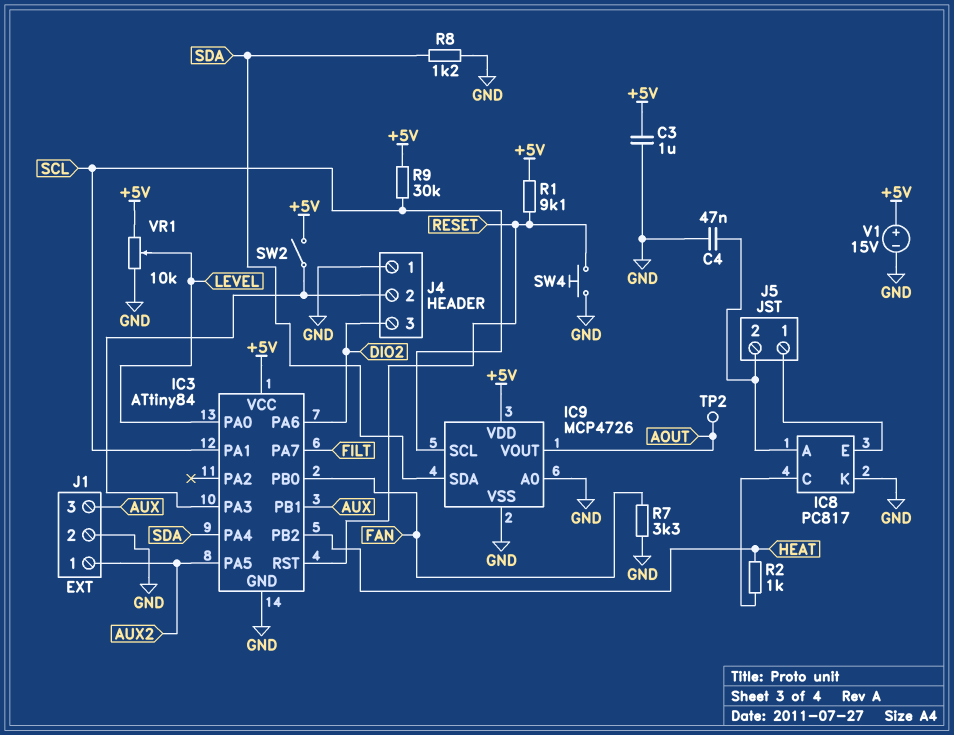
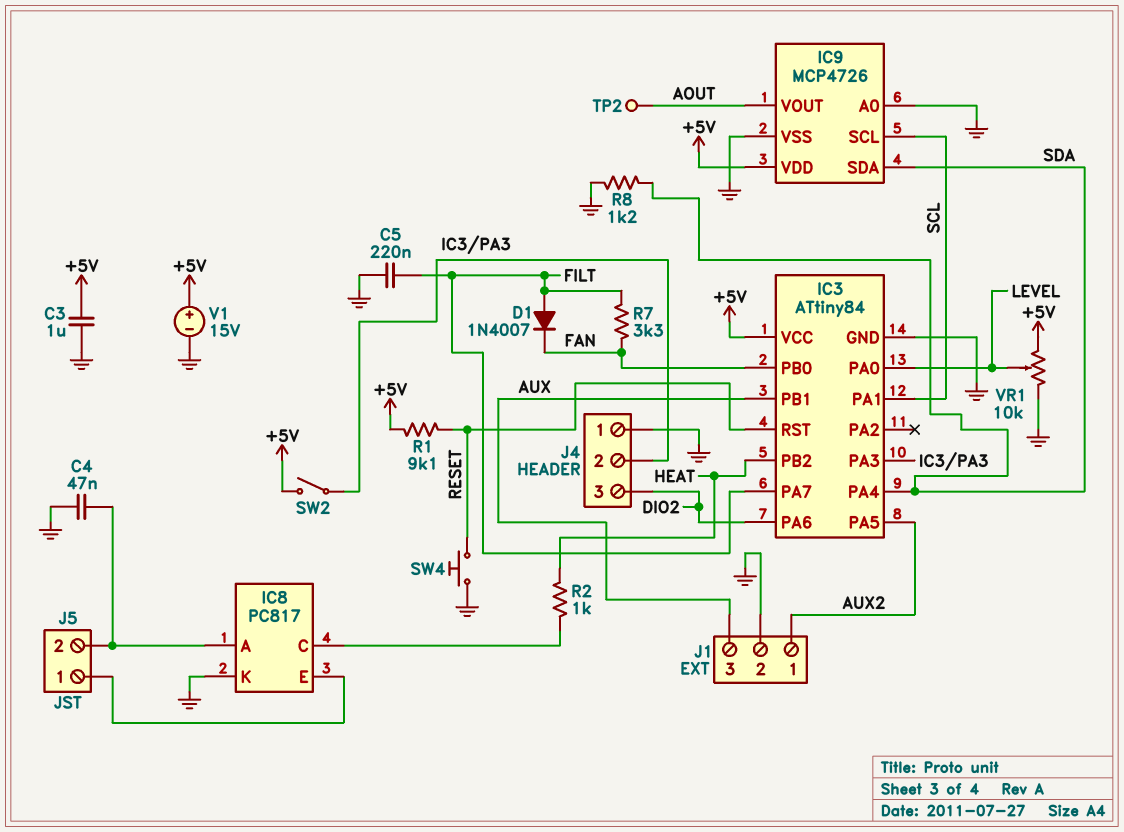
C5: none -> 220nF (FILT, GND)
D1: none -> diode 1N4007 (A FILT, K FAN)
R7: 3.3k (FAN, GND) -> 3.3k (FAN, FILT)
R9: 30k (+5V, SCL) -> none

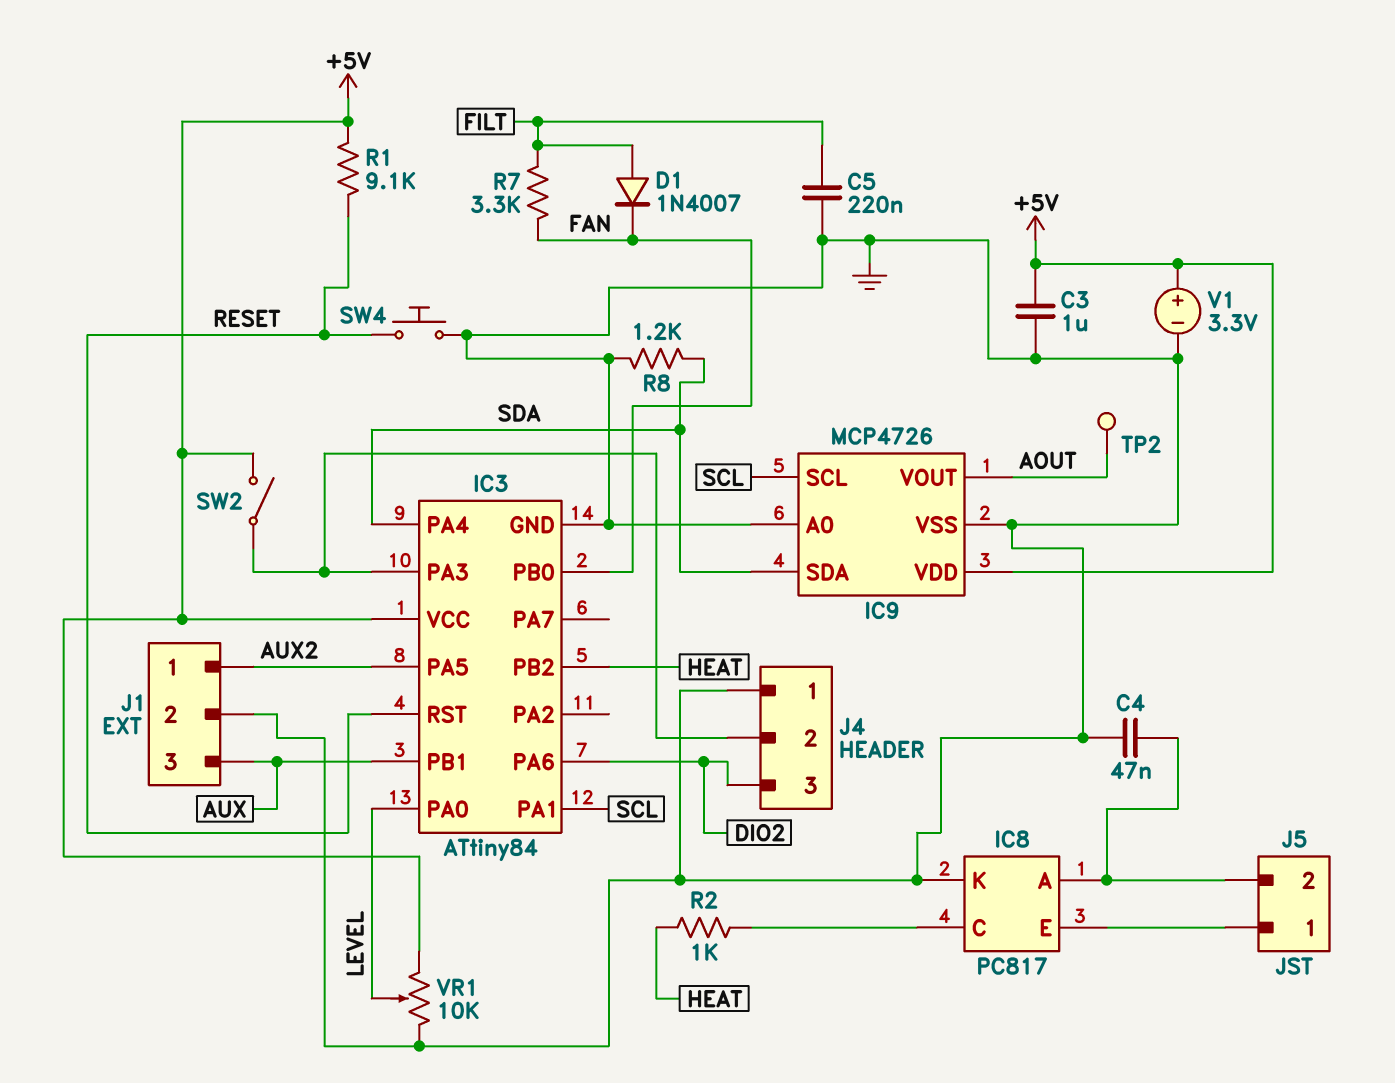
IC3 pin PA7: FILT -> none
V1: 15V (plus +5V, minus GND) -> 3.3V (plus +5V, minus GND)

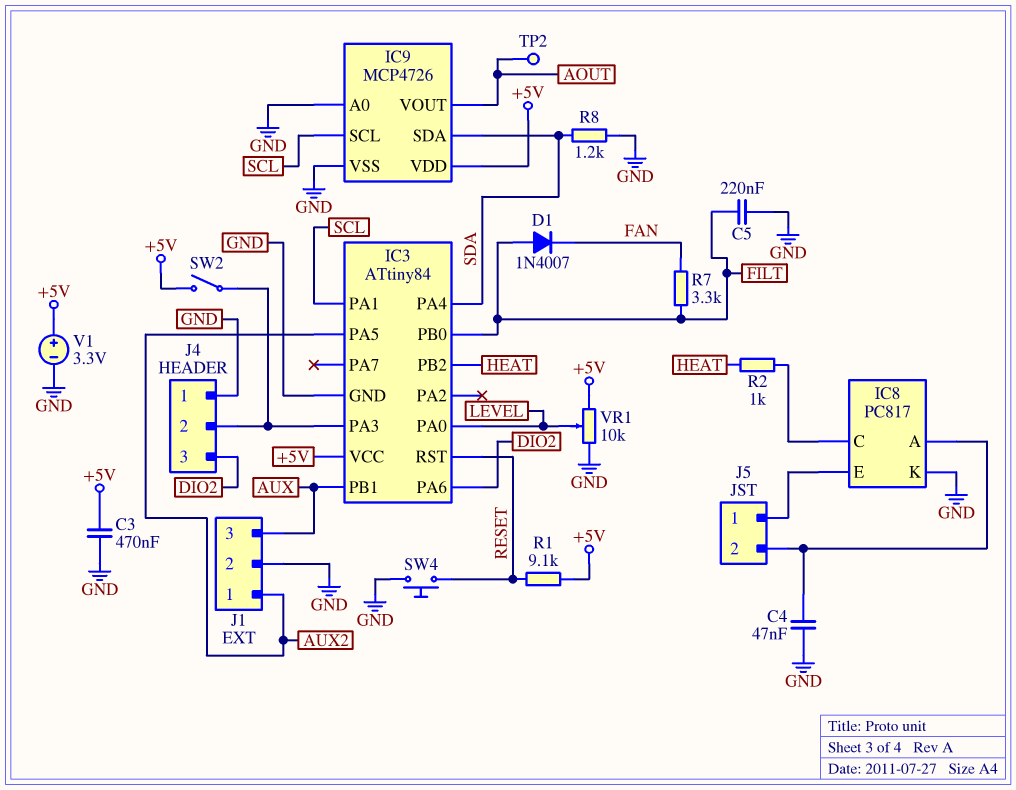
C3: 1uF (+5V, GND) -> 470nF (+5V, GND)
IC3 pin PB0: FAN -> FILT

